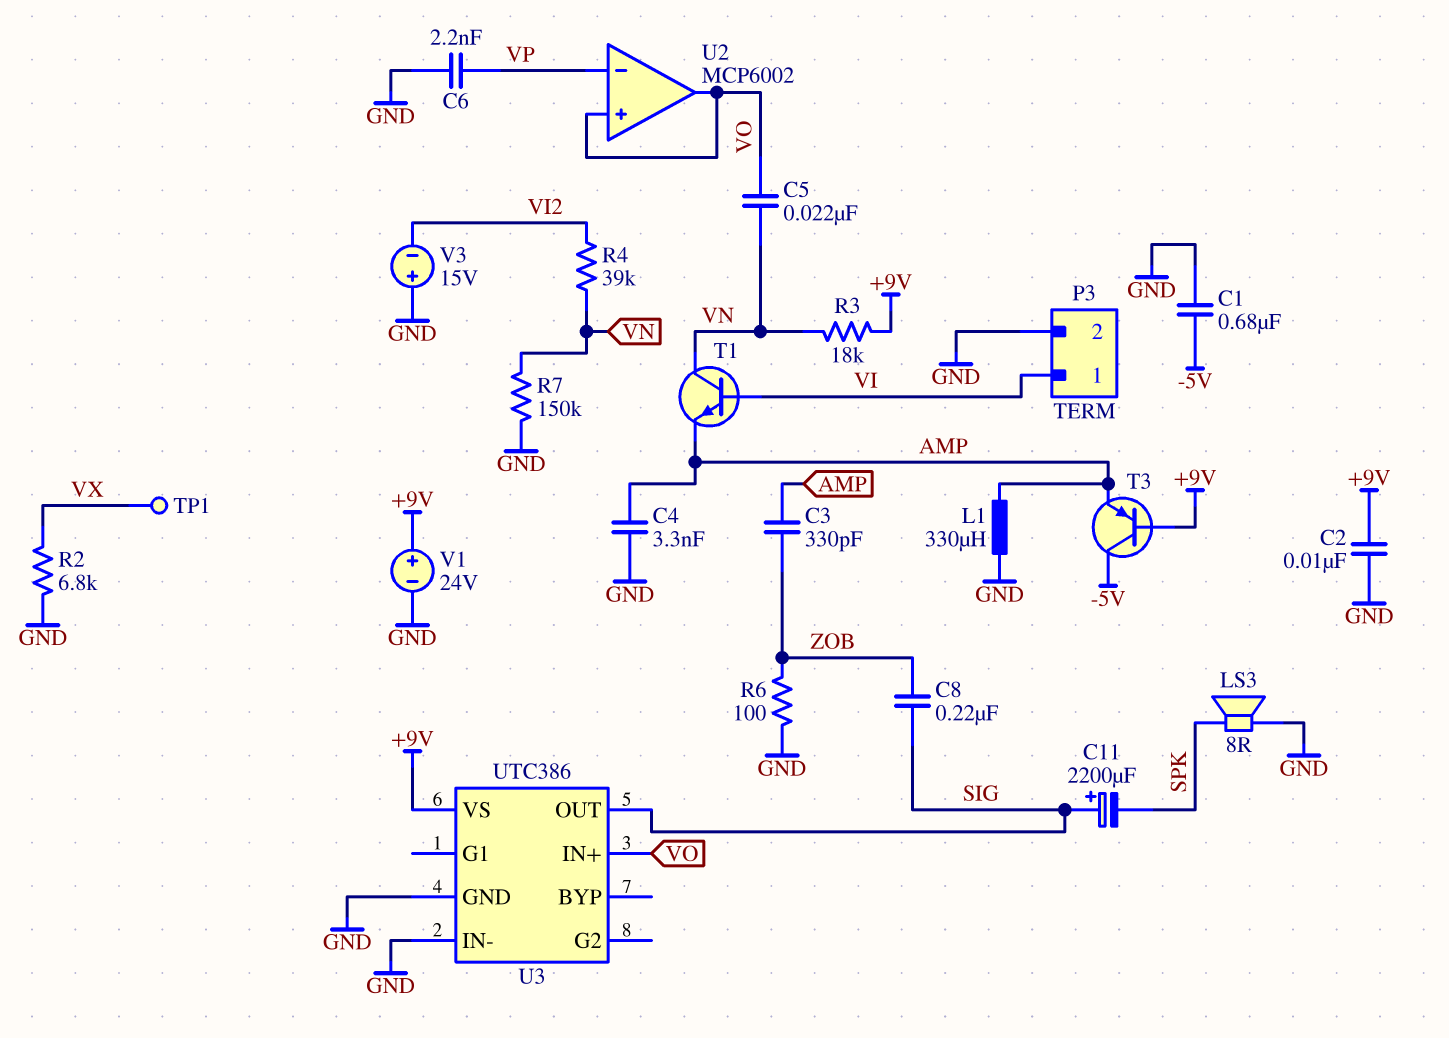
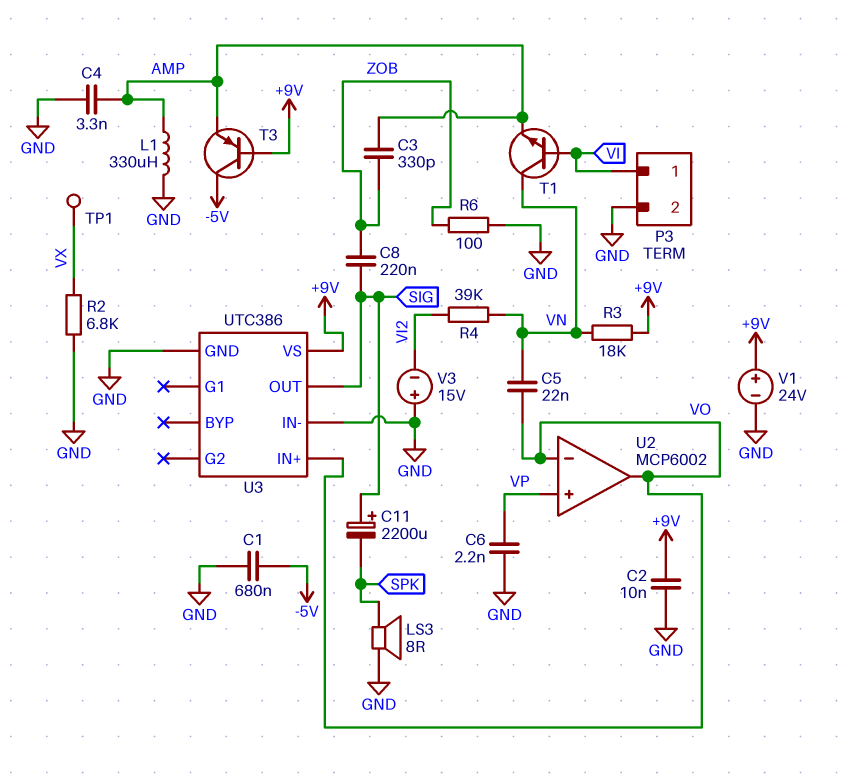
R7: 150k (GND, VN) -> none
U2 pin in+: VO -> VP
U2 pin in-: VP -> VO

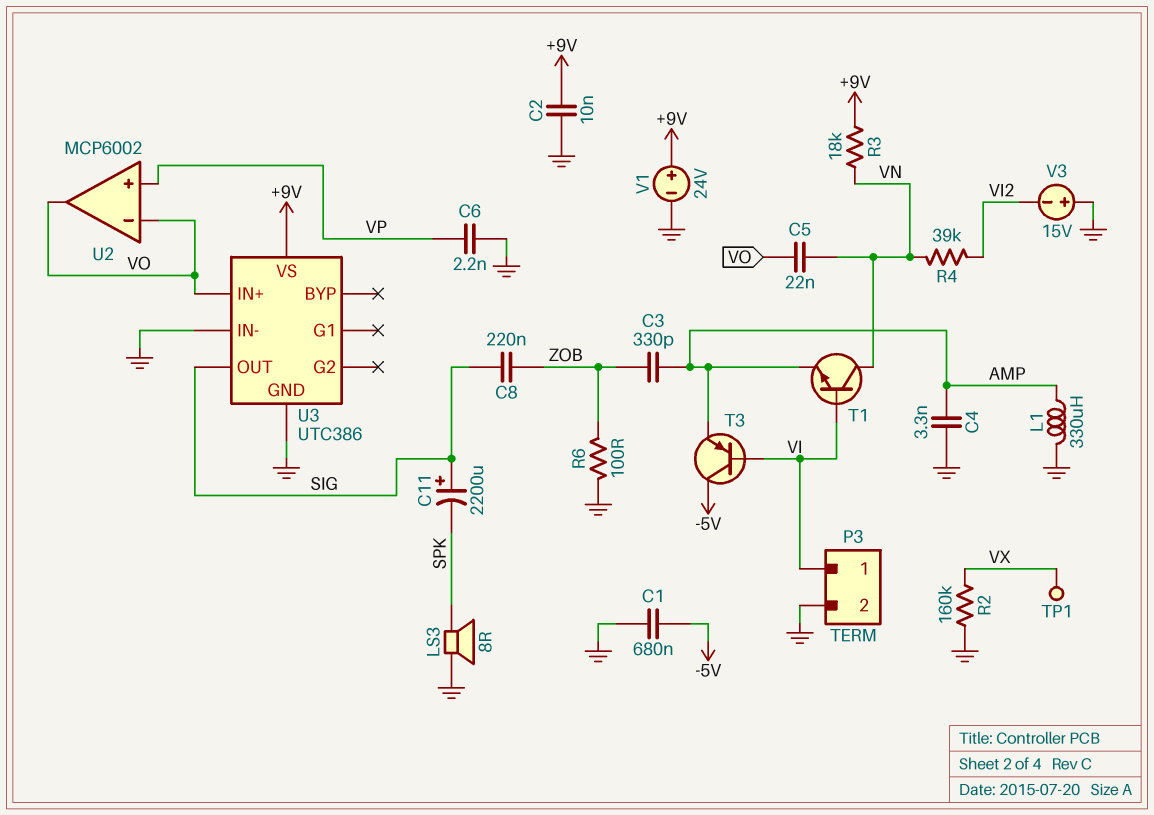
R2: 6.8k (GND, VX) -> 160k (GND, VX)
T3: PNP (B +9V, C -5V, E AMP) -> PNP (B VI, C -5V, E AMP)

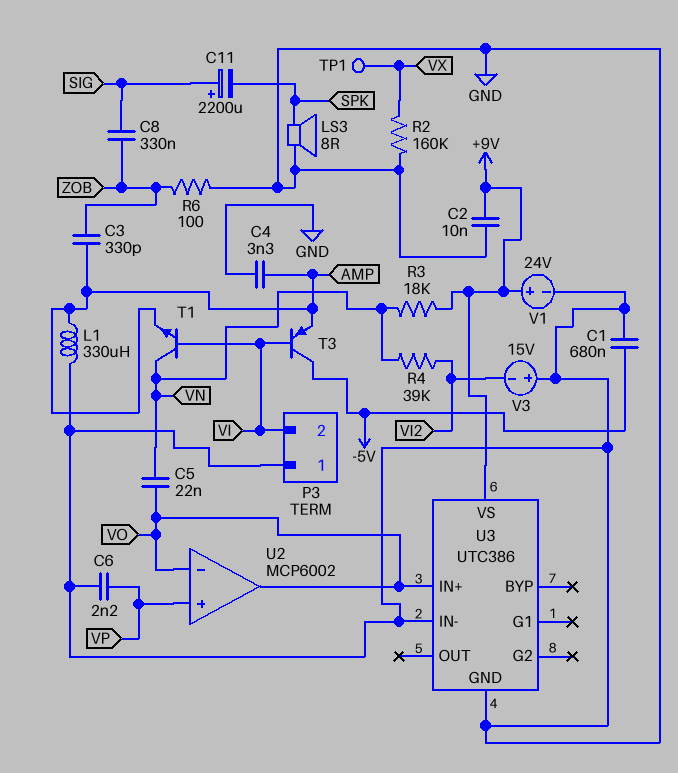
C8: 220nF (SIG, ZOB) -> 330nF (SIG, ZOB)
P3 pin 1: VI -> GND
P3 pin 2: GND -> VI
U3 pin OUT: SIG -> none

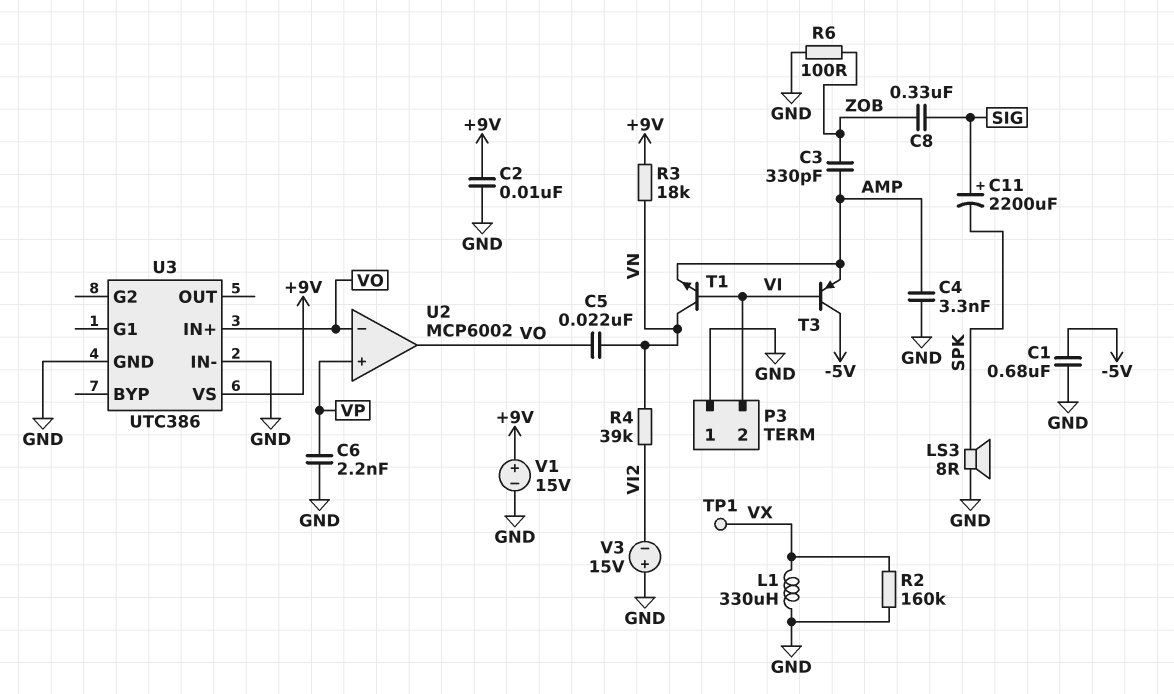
L1: 330uH (AMP, GND) -> 330uH (GND, VX)
V1: 24V (plus +9V, minus GND) -> 15V (plus +9V, minus GND)

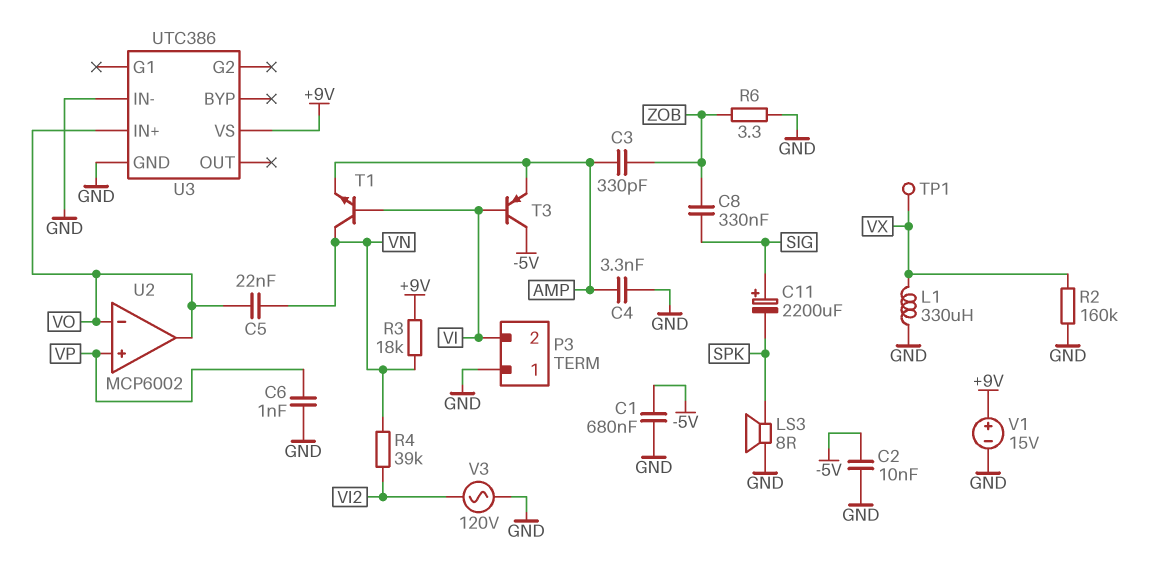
C2: 10nF (+9V, GND) -> 10nF (-5V, GND)
C6: 2.2nF (GND, VP) -> 1nF (GND, VP)
R6: 100 (GND, ZOB) -> 3.3 (GND, ZOB)
V3: 15V (plus GND, minus VI2) -> AC 120V (GND, VI2)

